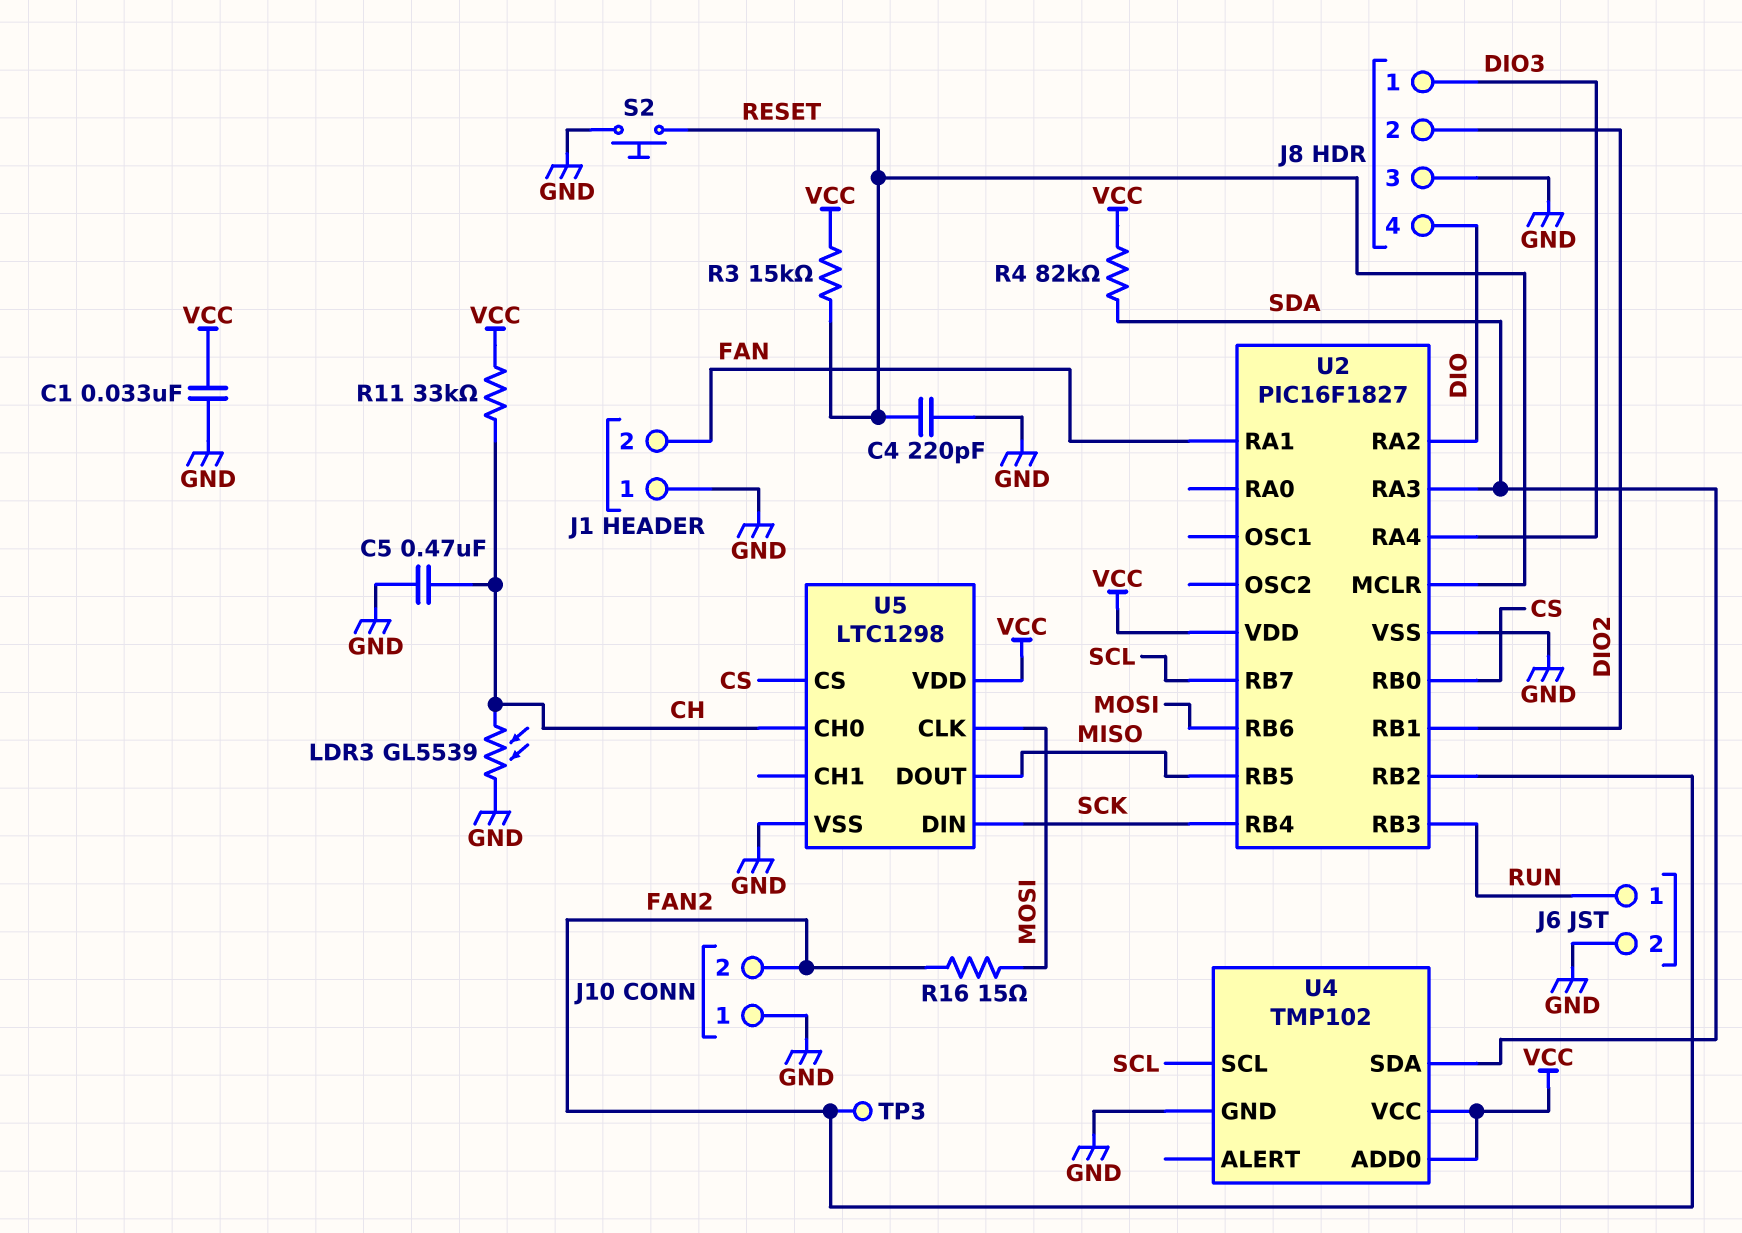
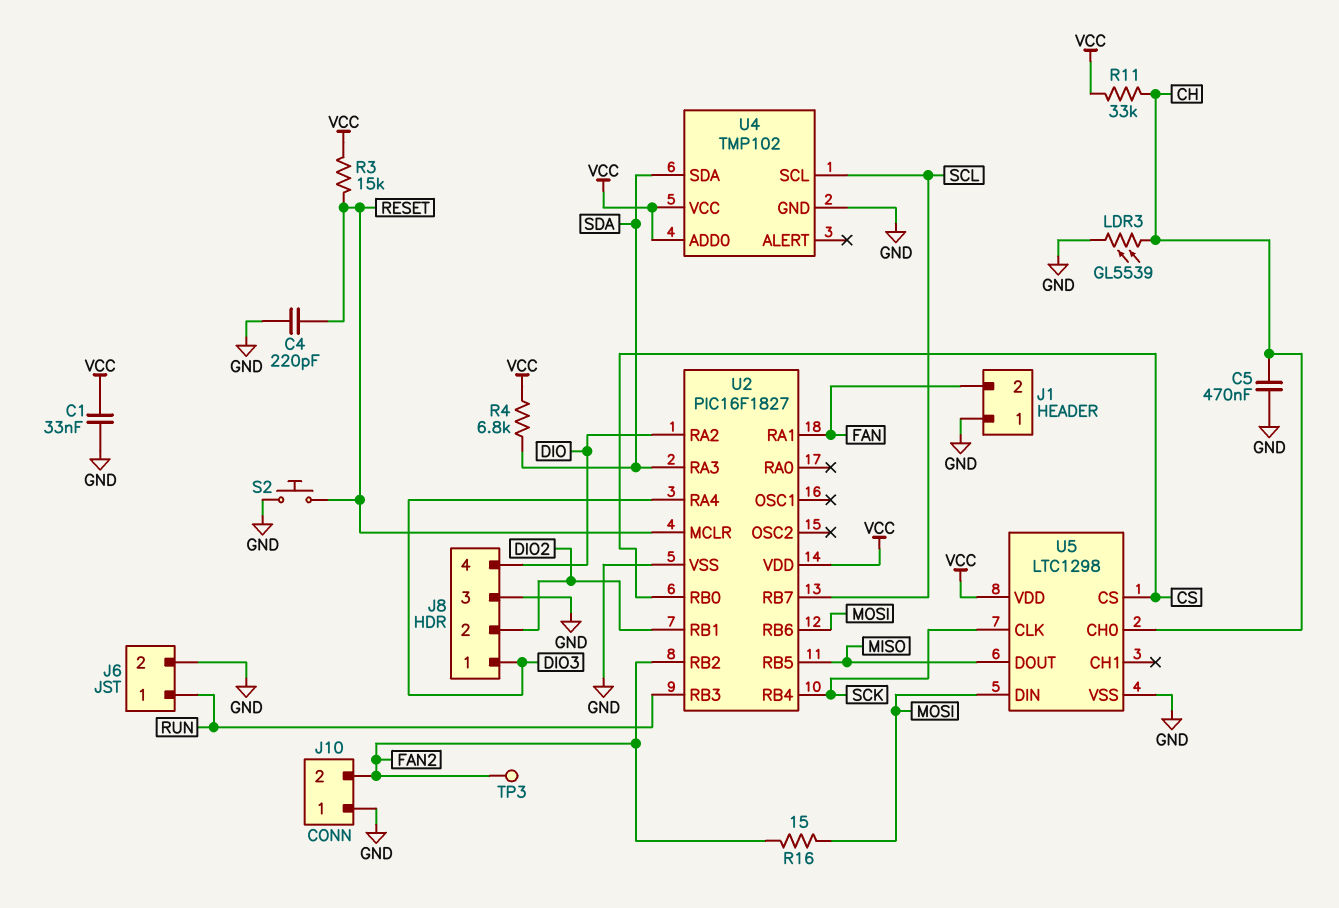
R4: 82k (SDA, VCC) -> 6.8k (SDA, VCC)
U5 pin CLK: MOSI -> SCK
U5 pin DIN: SCK -> MOSI

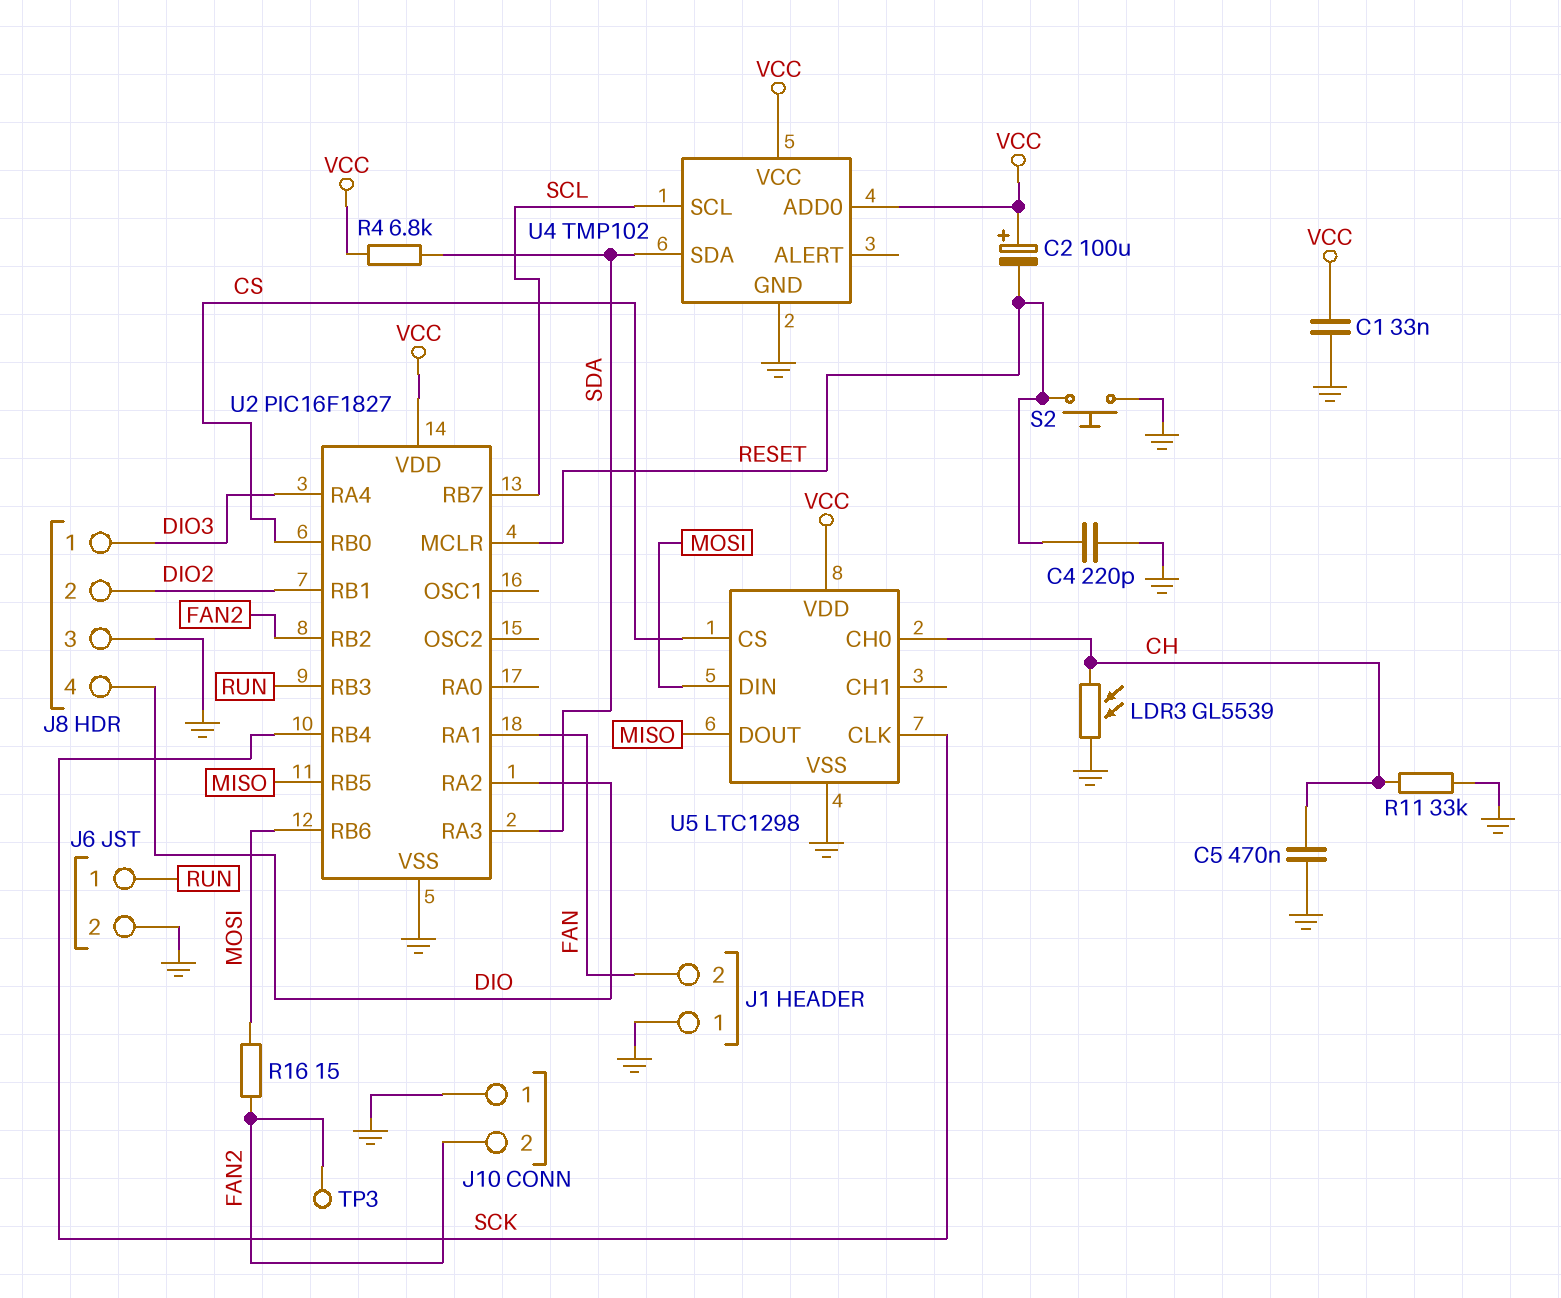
C2: none -> 100uF (plus VCC, minus RESET)
R3: 15k (RESET, VCC) -> none
R11: 33k (CH, VCC) -> 33k (CH, GND)

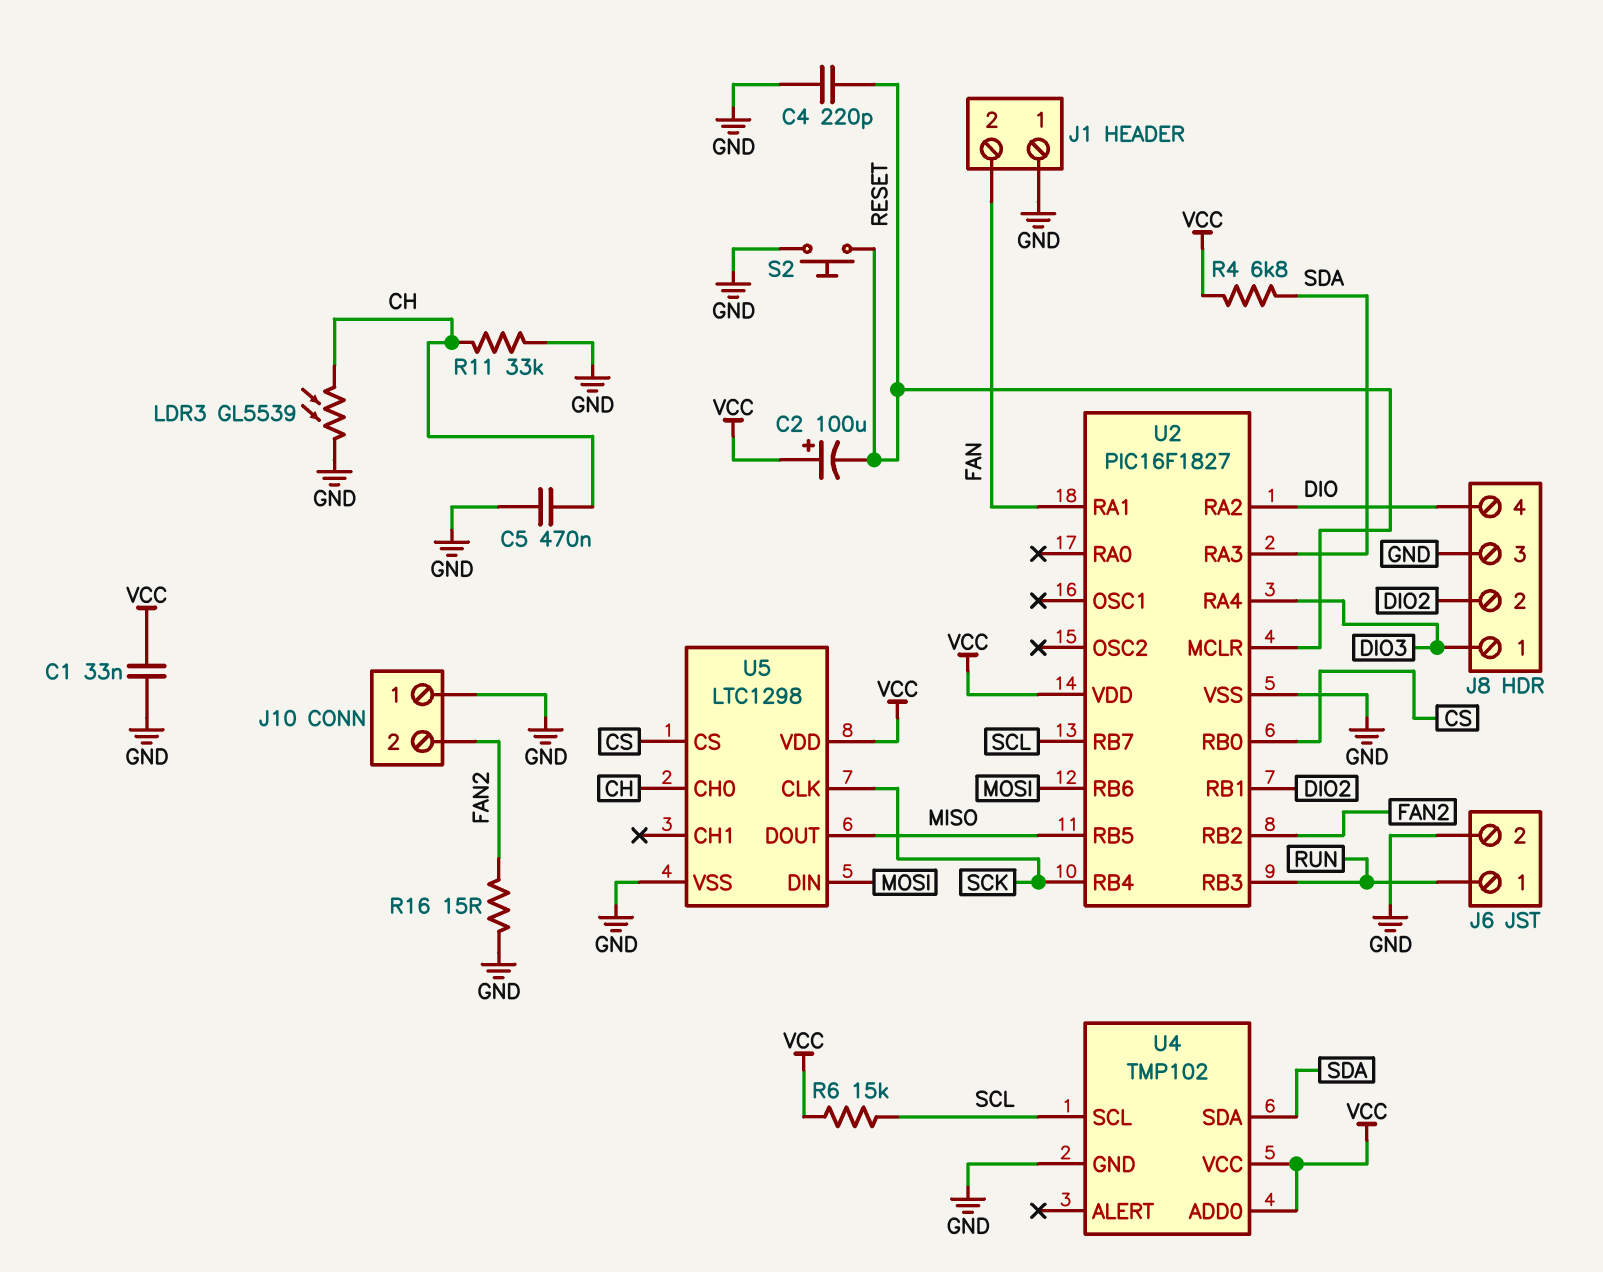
R6: none -> 15k (SCL, VCC)
R16: 15 (FAN2, MOSI) -> 15 (FAN2, GND)
TP3: test point (FAN2) -> none

